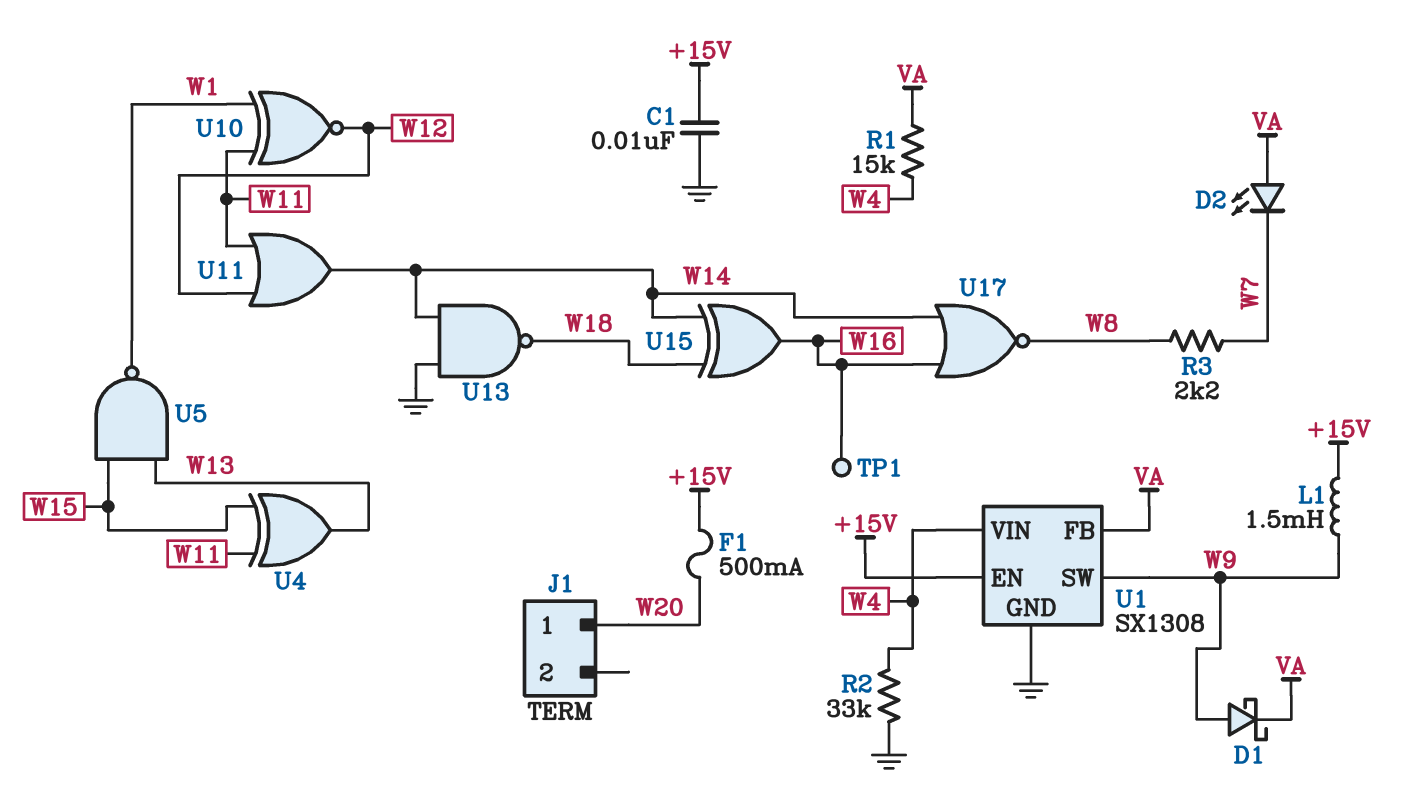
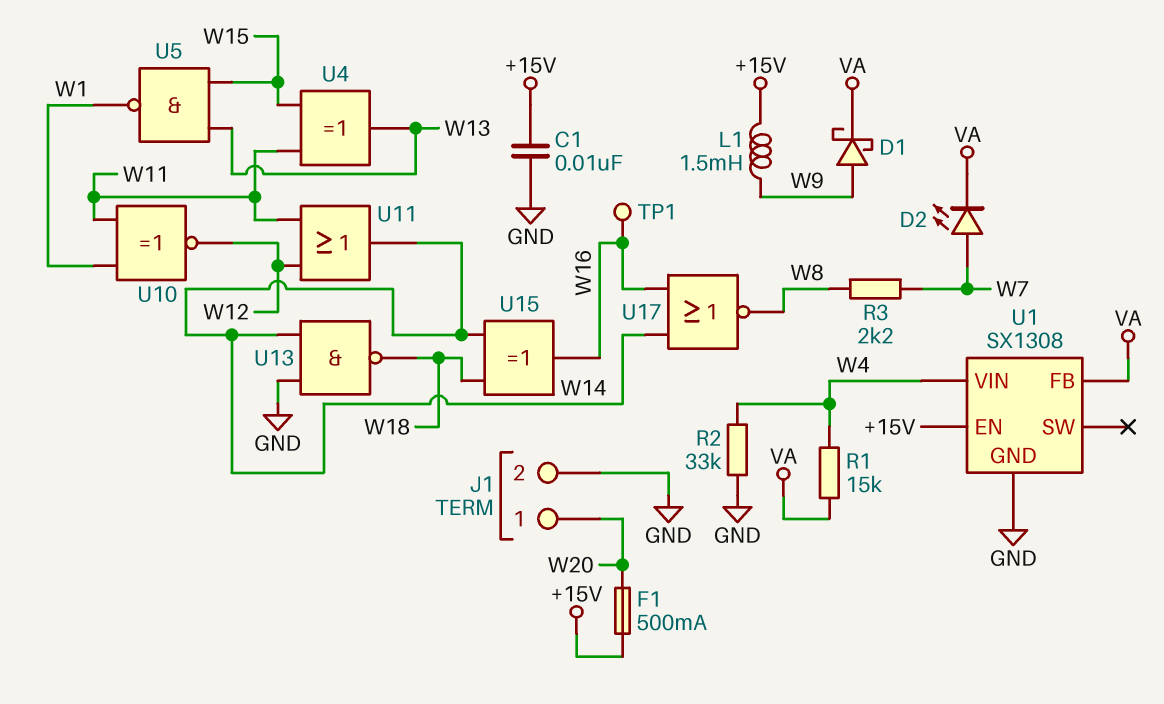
D2: LED (A VA, K W7) -> LED (A W7, K VA)
J1 pin 2: none -> GND
U1 pin SW: W9 -> none

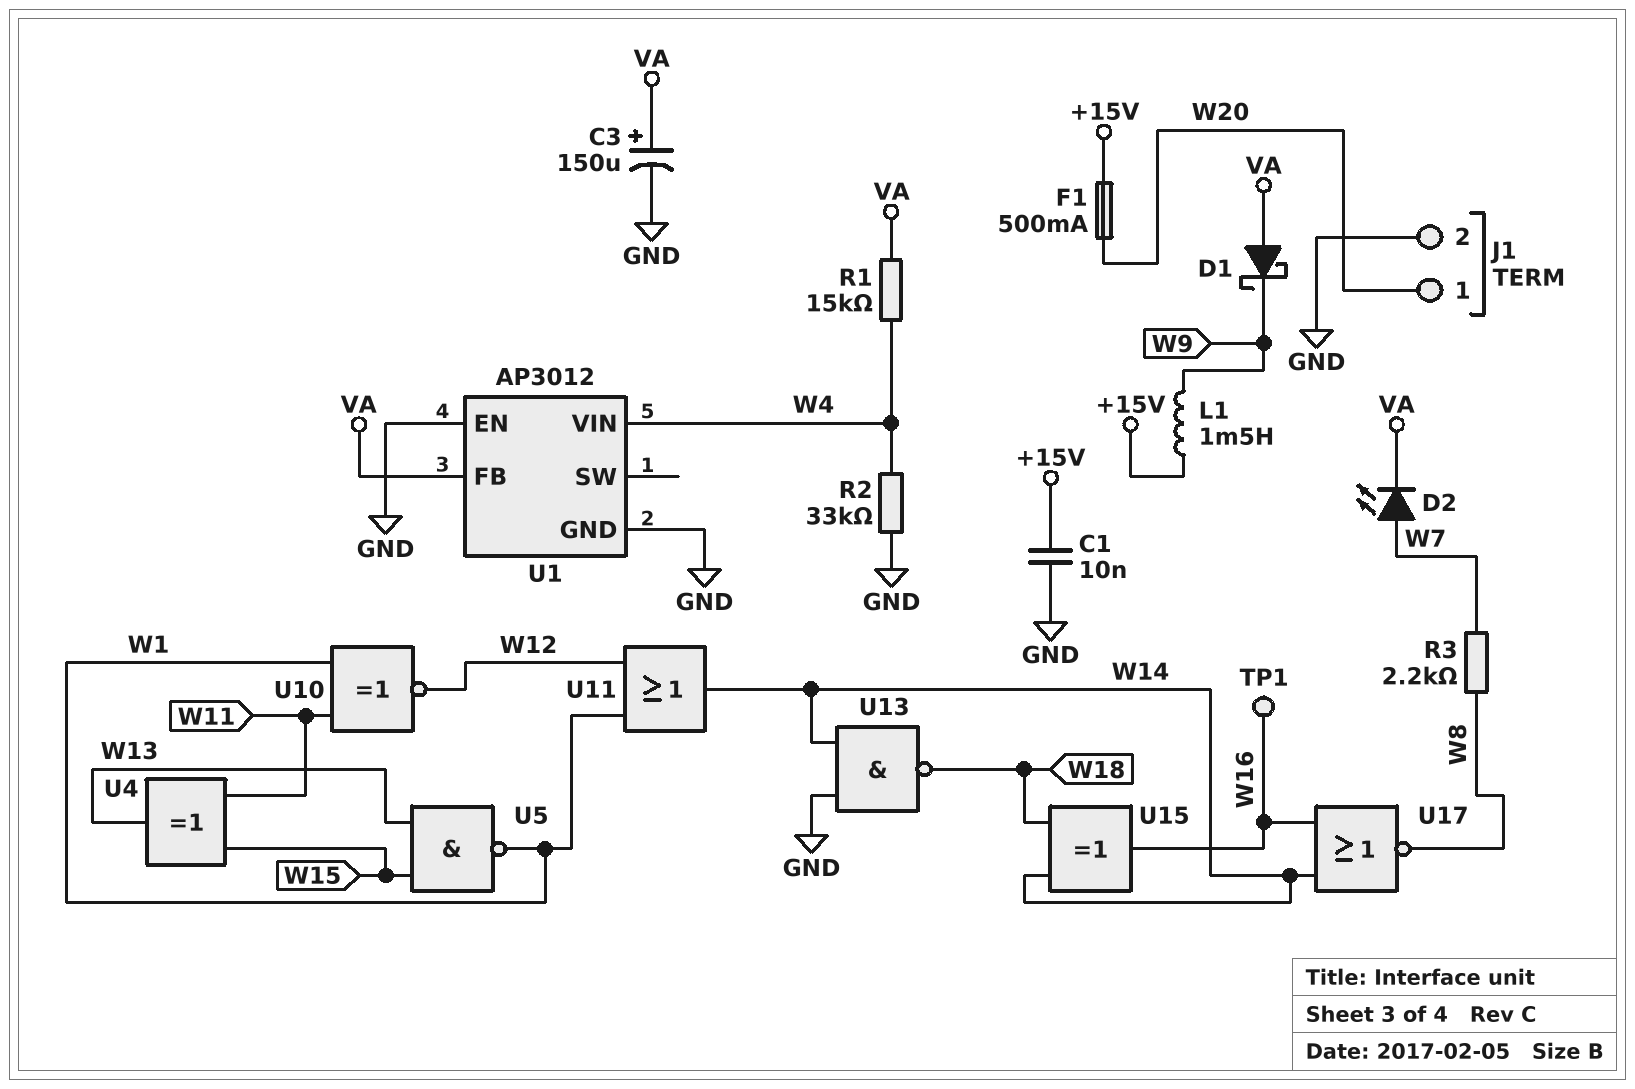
C3: none -> 150uF (plus VA, minus GND)
D1: schottky (A W9, K VA) -> schottky (A VA, K W9)
U1: SX1308 -> AP3012
U1 pin EN: +15V -> GND
U11: OR (in W11, in W12, out W14) -> OR (in W1, in W12, out W14)

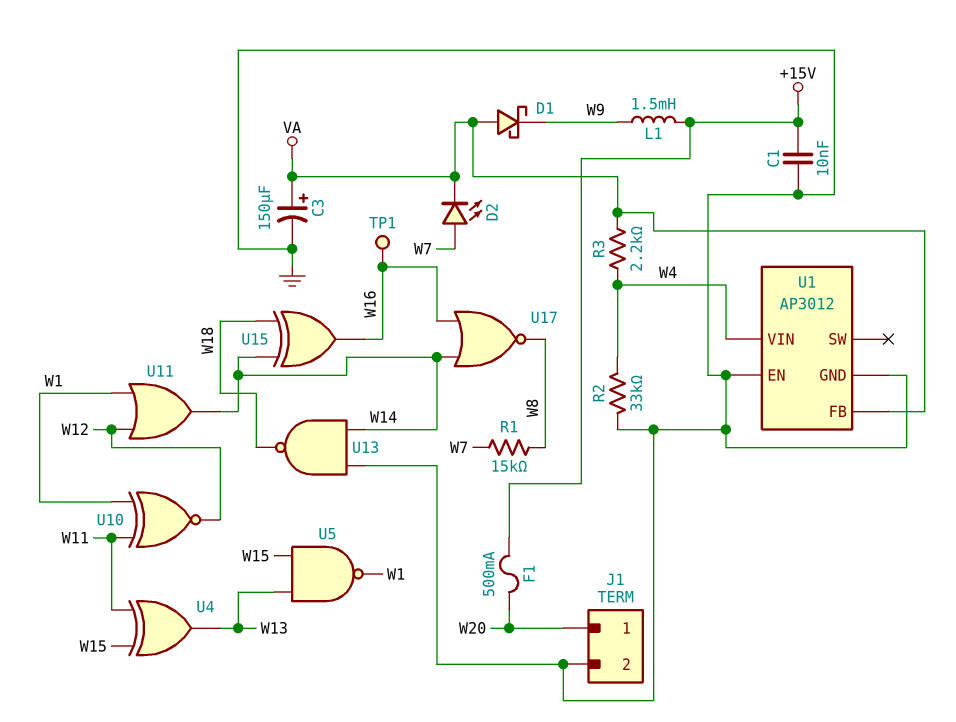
R1: 15k (VA, W4) -> 15k (W7, W8)
R3: 2.2k (W7, W8) -> 2.2k (VA, W4)

